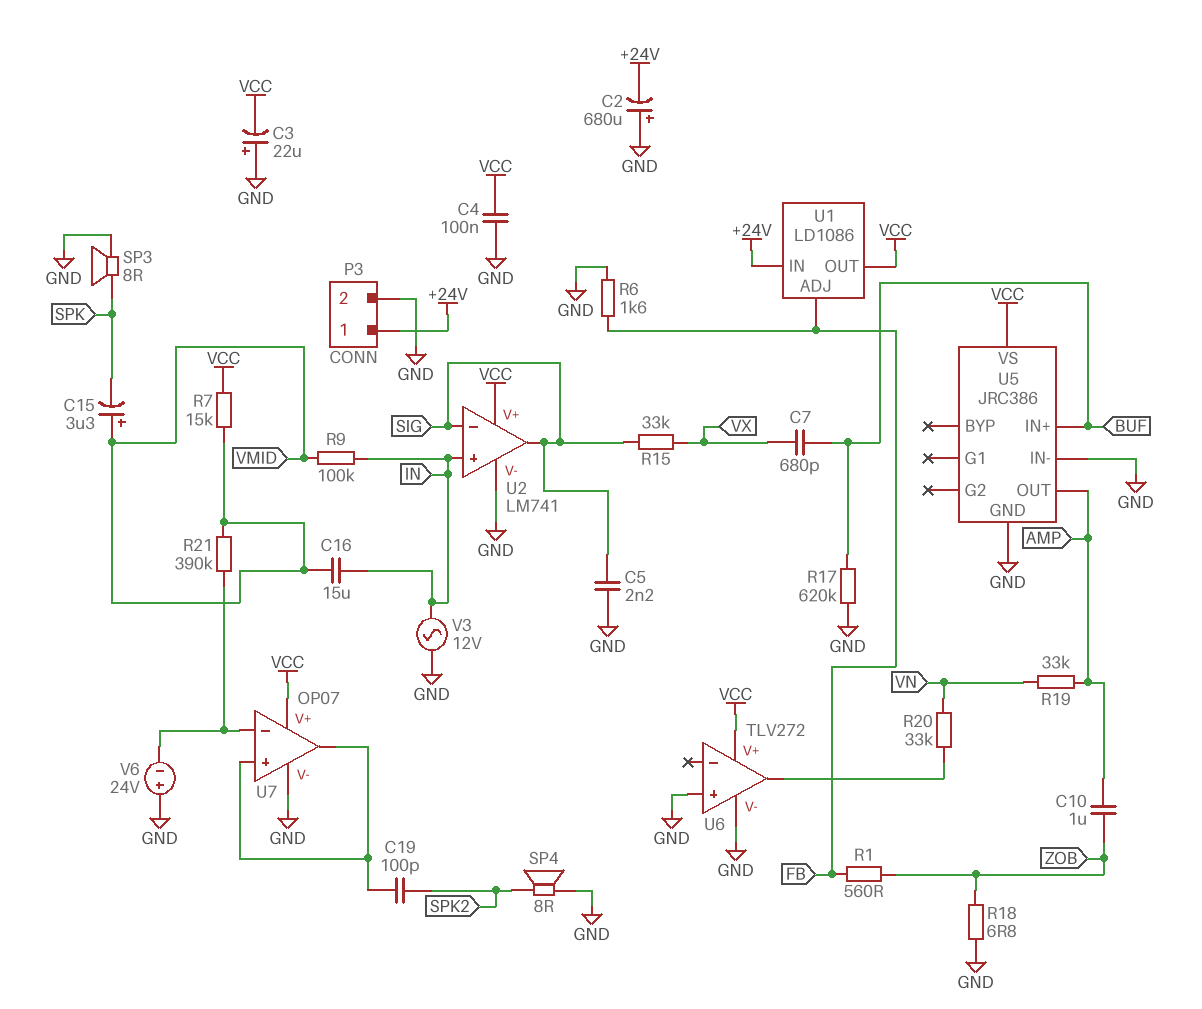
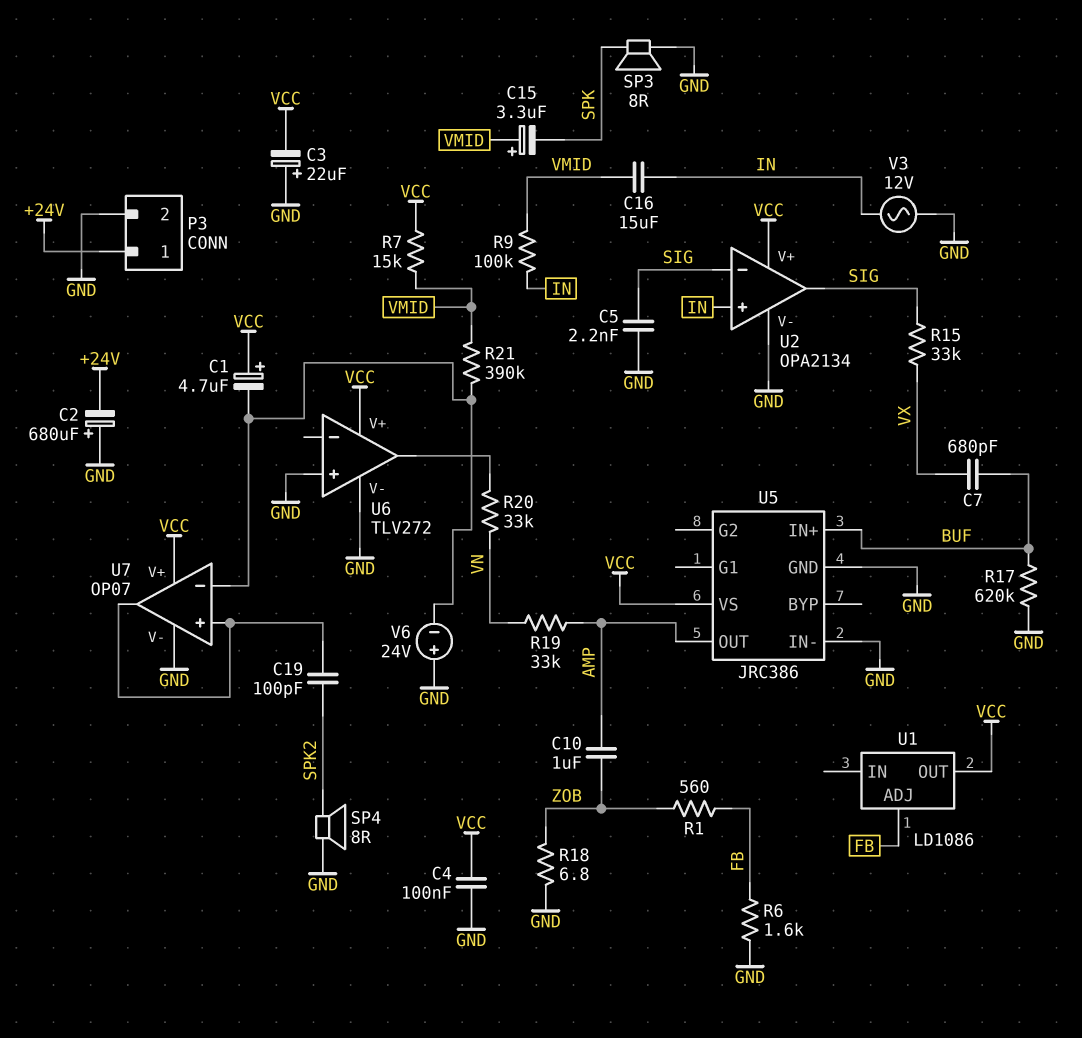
C1: none -> 4.7uF (plus VCC, minus U7/in-)
U1 pin IN: +24V -> none
U2: LM741 -> OPA2134

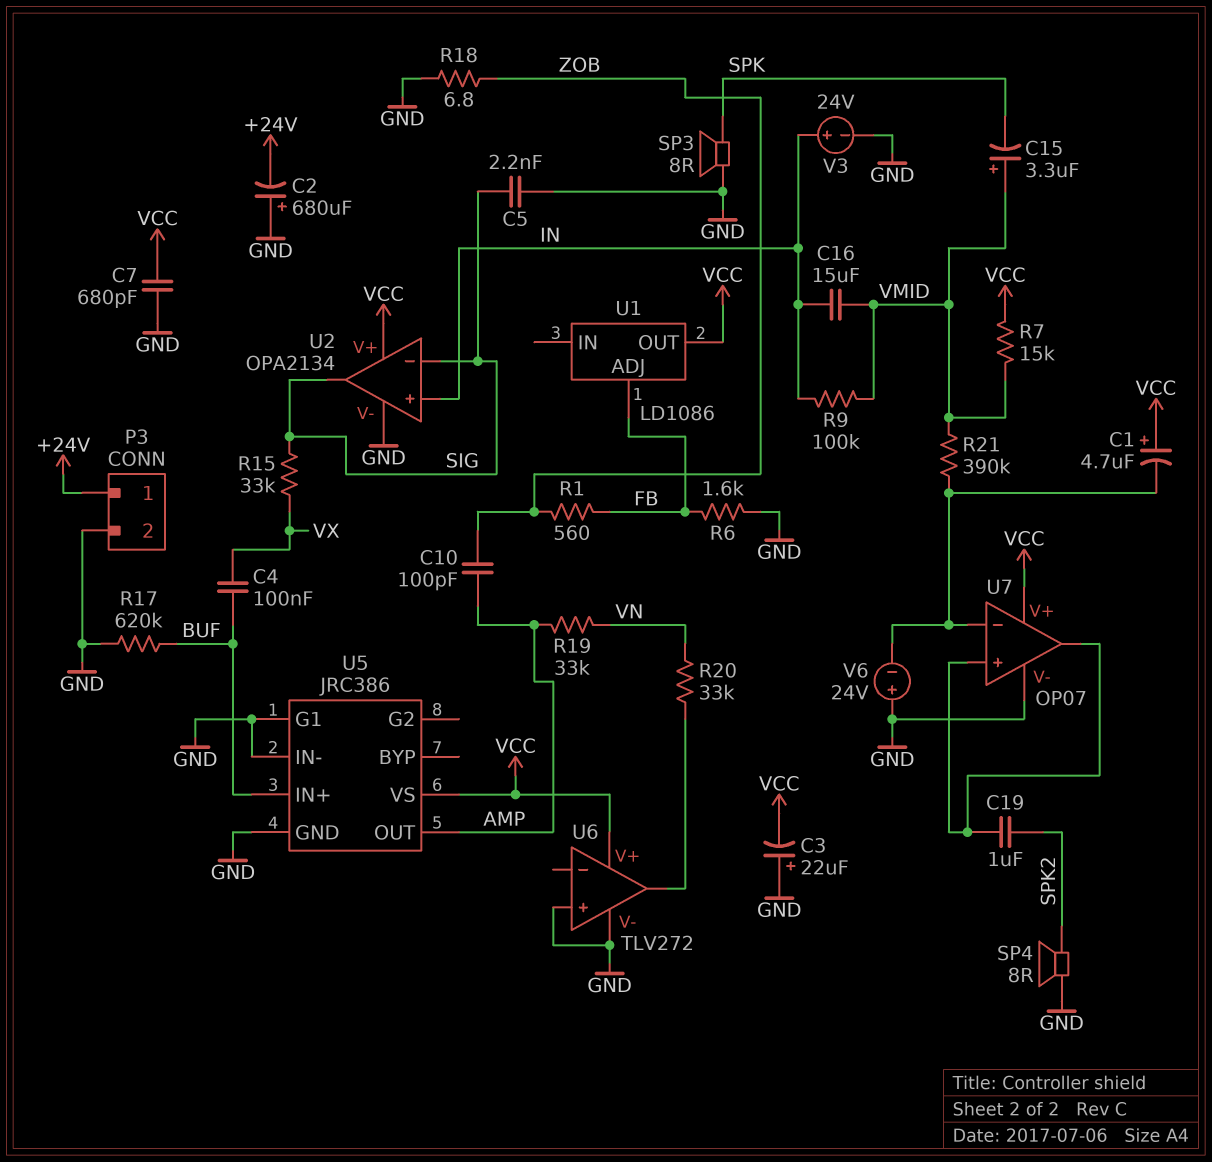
C4: 100nF (GND, VCC) -> 100nF (BUF, VX)
C7: 680pF (BUF, VX) -> 680pF (GND, VCC)
C10: 1uF (AMP, ZOB) -> 100pF (AMP, ZOB)
C19: 100pF (SPK2, U7/in+) -> 1uF (SPK2, U7/in+)
U5 pin G1: none -> GND
V3: AC 12V (GND, IN) -> 24V (plus IN, minus GND)

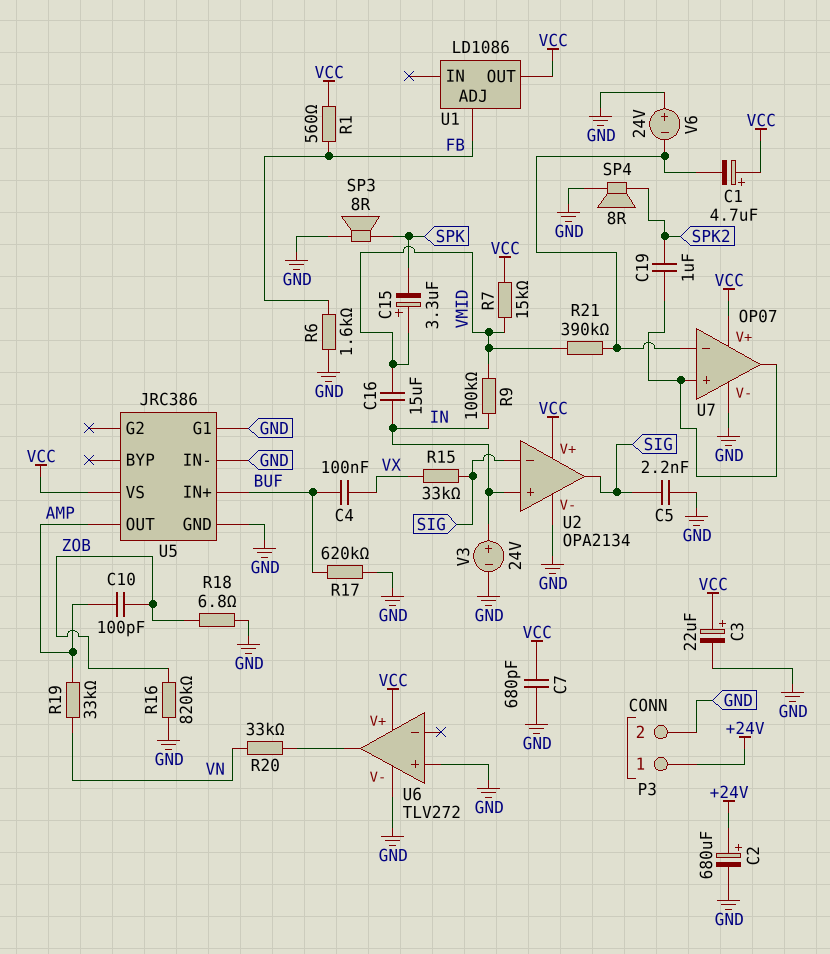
C2: 680uF (plus GND, minus +24V) -> 680uF (plus +24V, minus GND)
C3: 22uF (plus GND, minus VCC) -> 22uF (plus VCC, minus GND)
R1: 560 (FB, ZOB) -> 560 (FB, VCC)
R16: none -> 820k (GND, ZOB)

